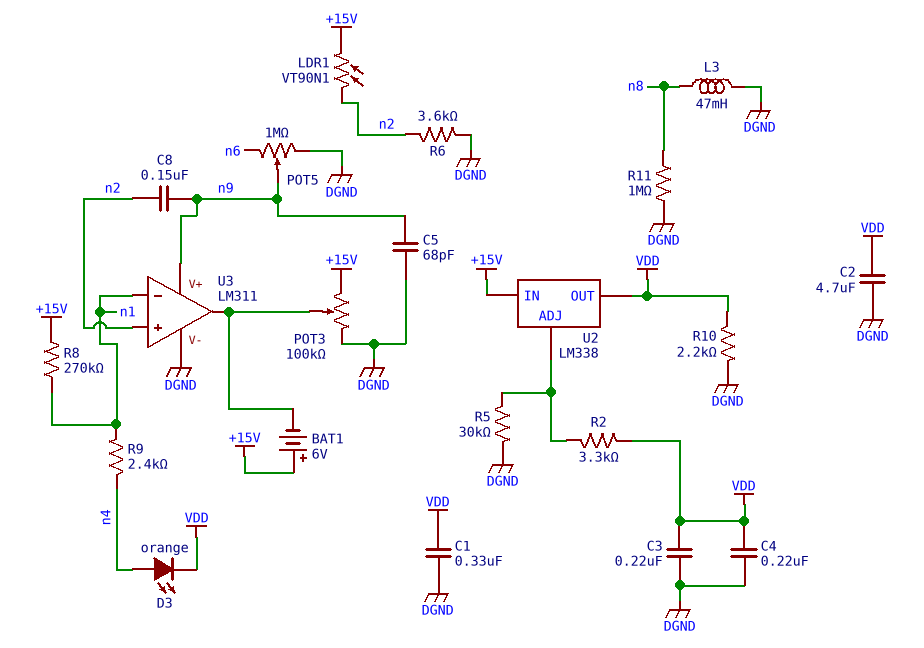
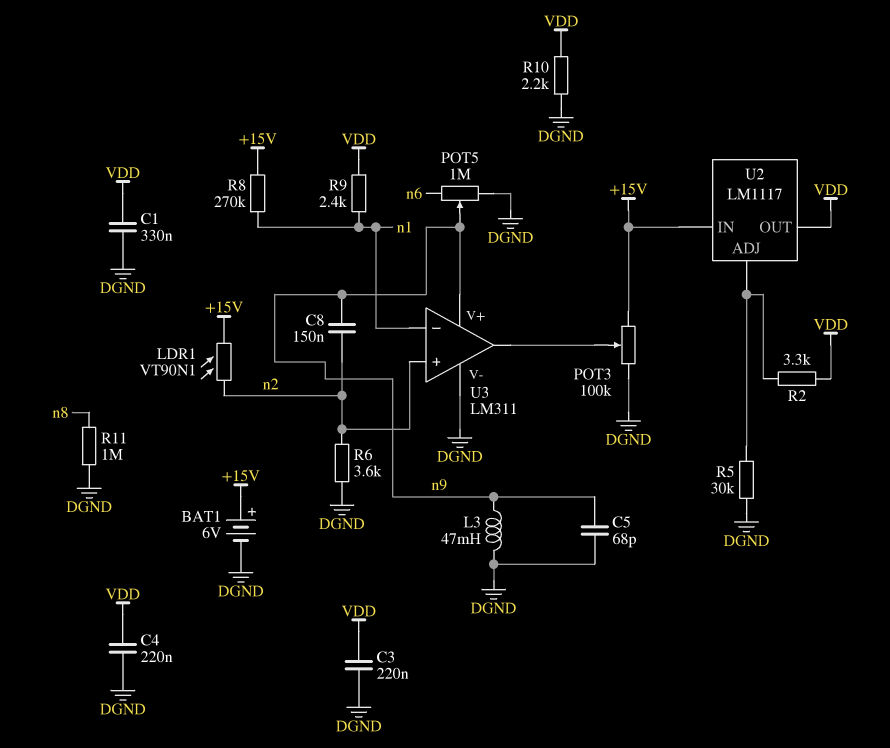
BAT1: 6V (plus +15V, minus U3/out) -> 6V (plus +15V, minus DGND)
C2: 4.7uF (DGND, VDD) -> none
D3: LED orange (A n4, K VDD) -> none
L3: 47mH (DGND, n8) -> 47mH (DGND, n9)
R9: 2.4k (n1, n4) -> 2.4k (VDD, n1)
U2: LM338 -> LM1117

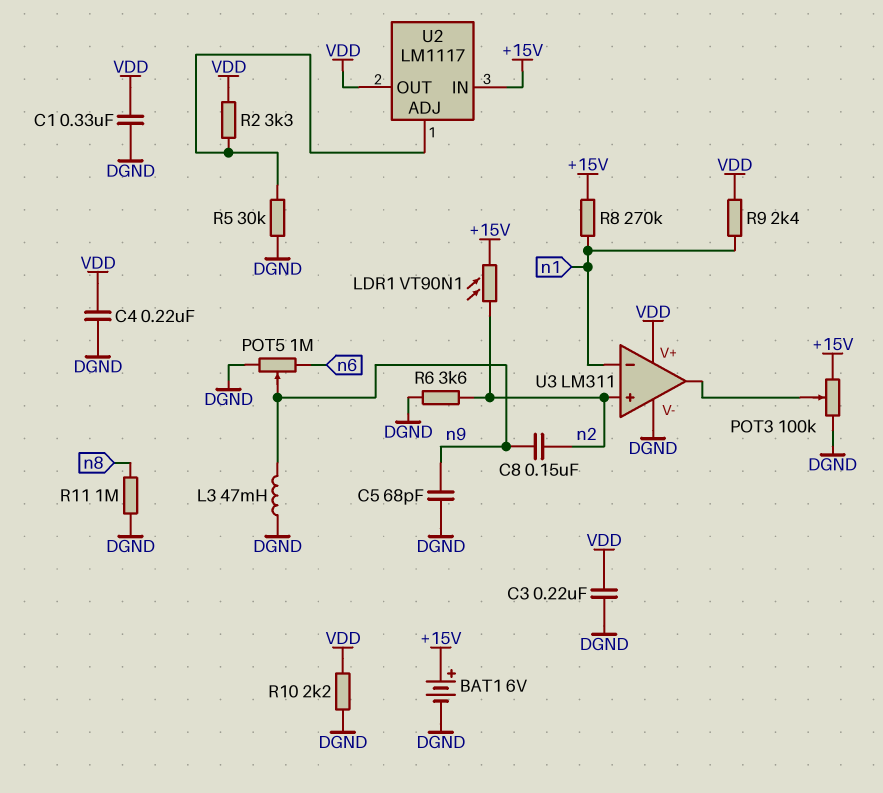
U3 pin V+: n9 -> VDD

